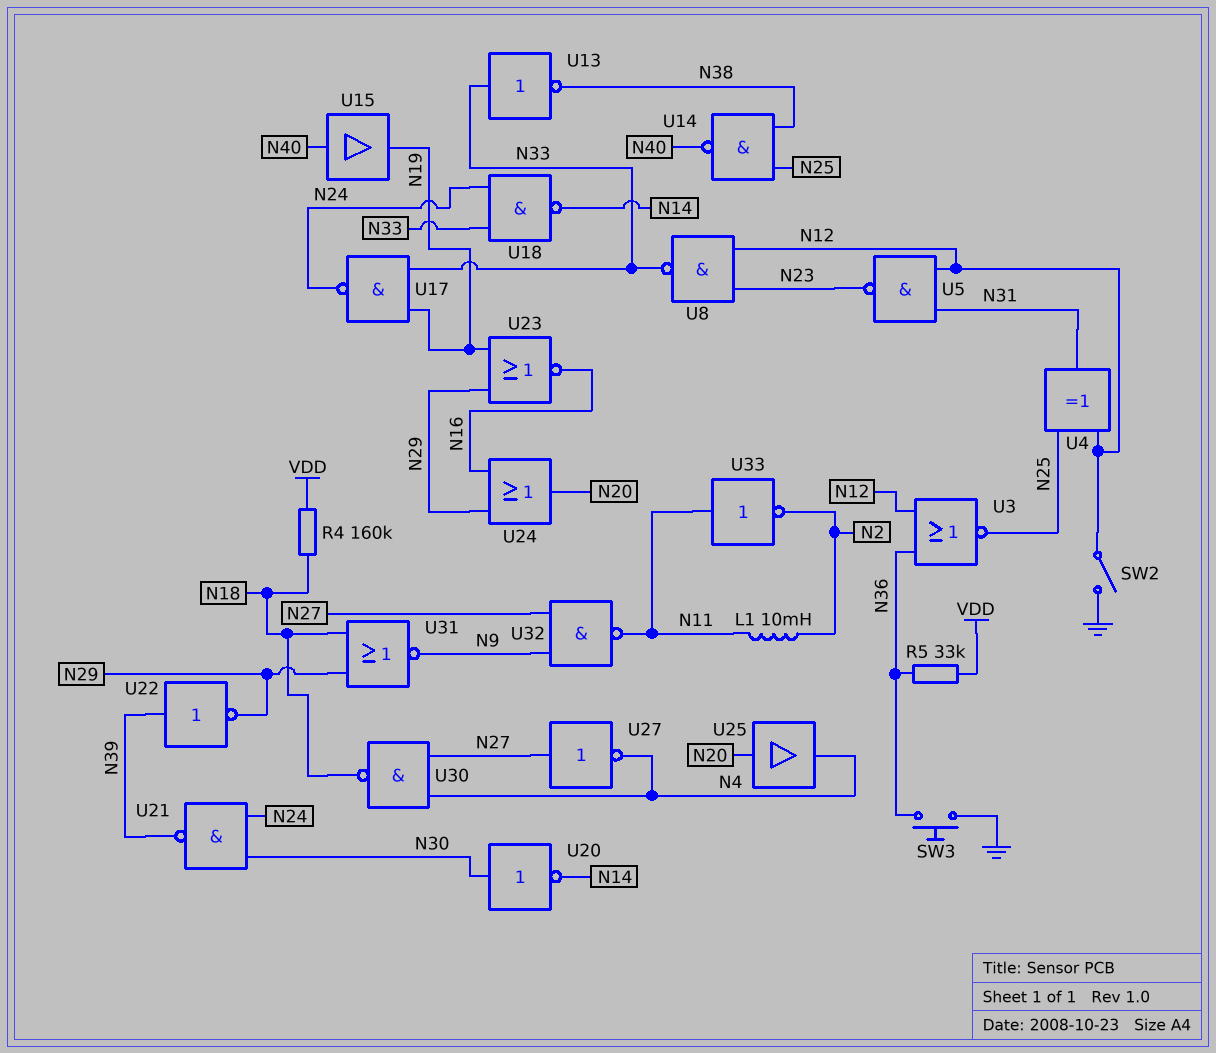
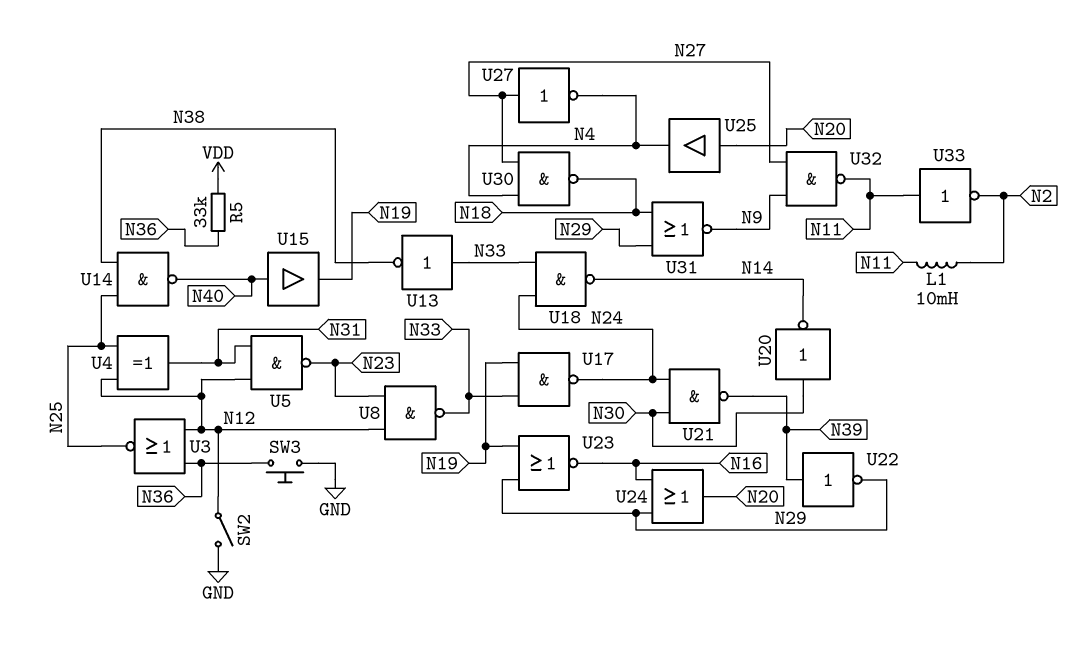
R4: 160k (N18, VDD) -> none

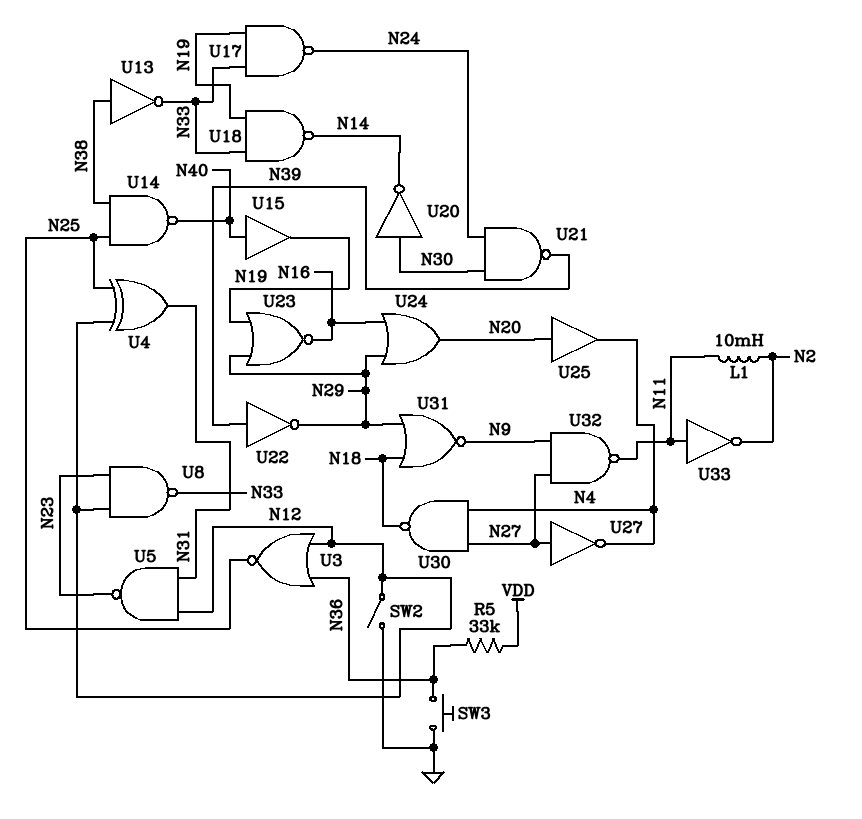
U13: NOT (in N33, out N38) -> NOT (in N38, out N33)
U18: NAND (in N24, in N33, out N14) -> NAND (in N19, in N33, out N14)

